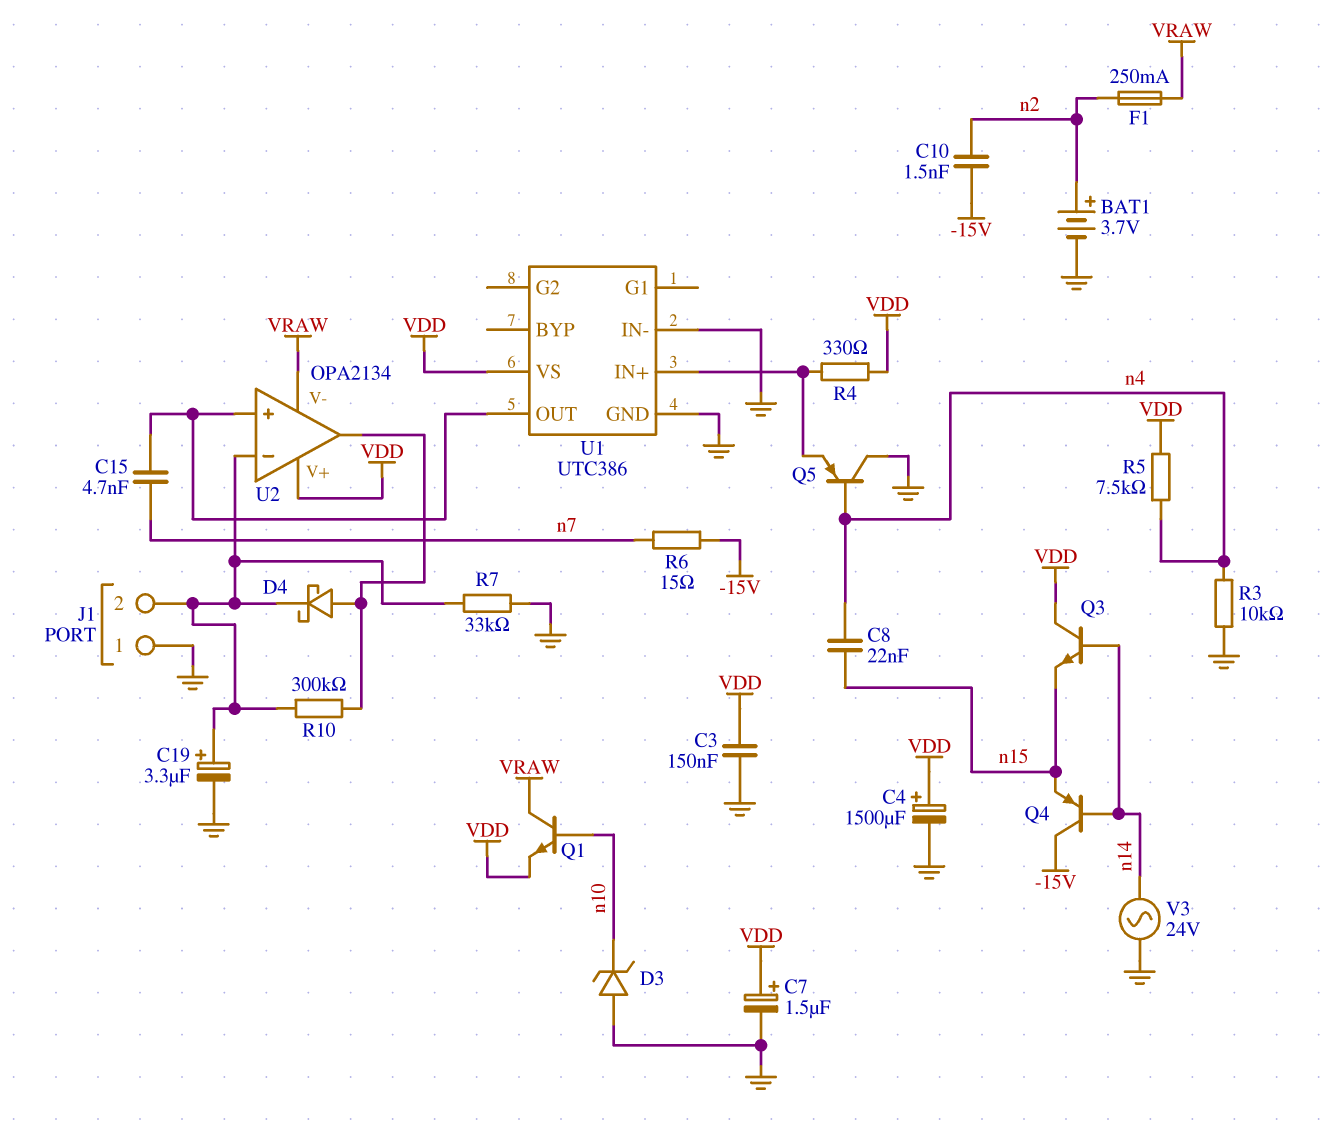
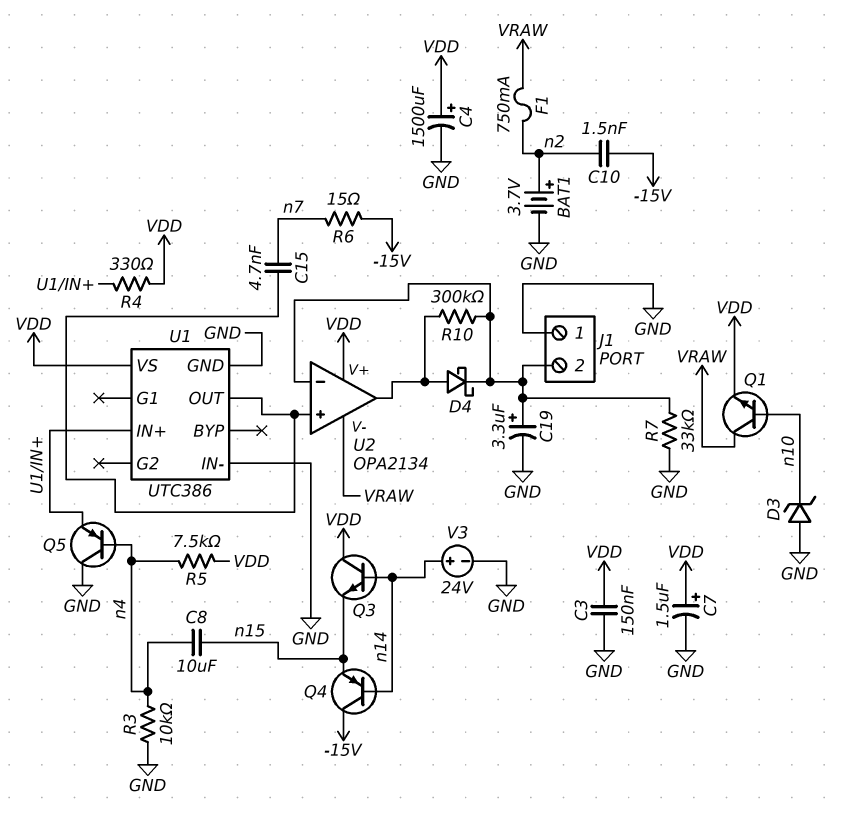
C8: 22nF (n4, n15) -> 10uF (n4, n15)
F1: 250mA (VRAW, n2) -> 750mA (VRAW, n2)
V3: AC 24V (GND, n14) -> 24V (plus n14, minus GND)

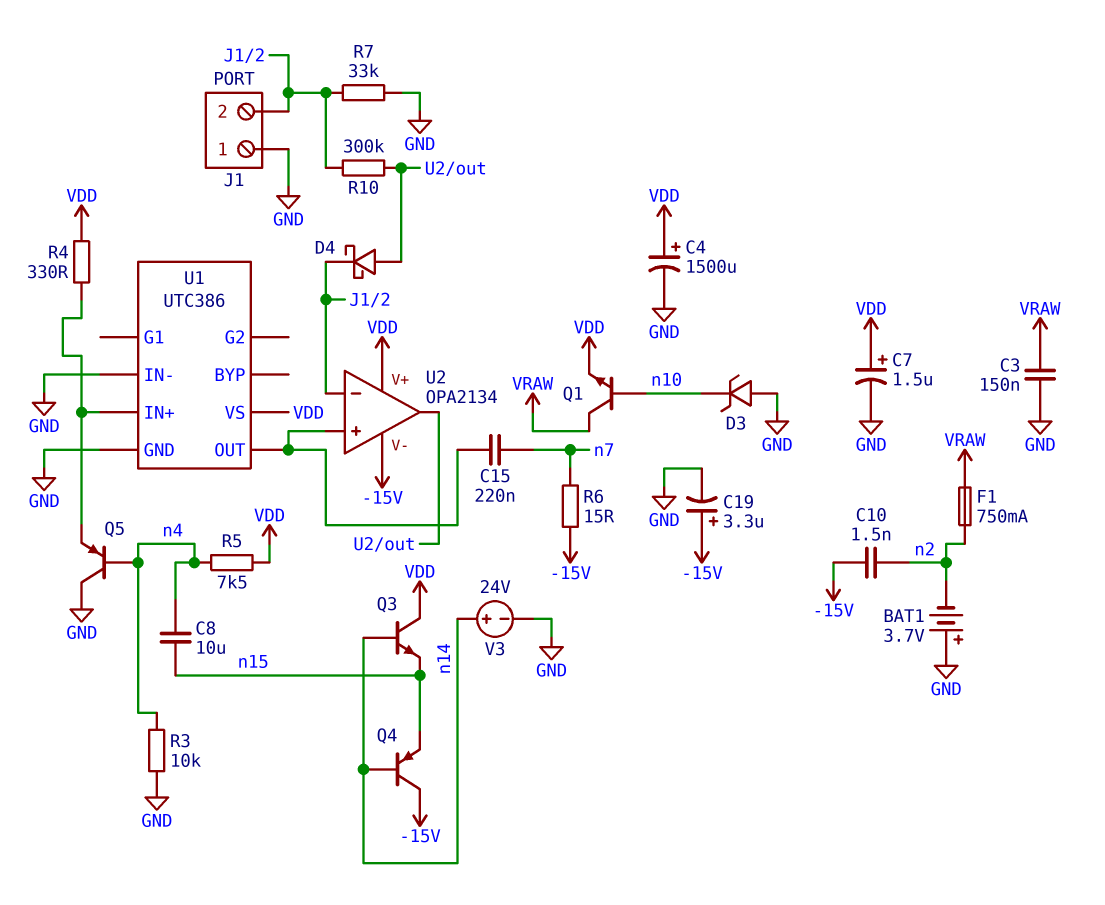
BAT1: 3.7V (plus n2, minus GND) -> 3.7V (plus GND, minus n2)
C3: 150nF (GND, VDD) -> 150nF (GND, VRAW)
C15: 4.7nF (U1/OUT, n7) -> 220nF (U1/OUT, n7)
C19: 3.3uF (plus J1/2, minus GND) -> 3.3uF (plus -15V, minus GND)
U2 pin V-: VRAW -> -15V

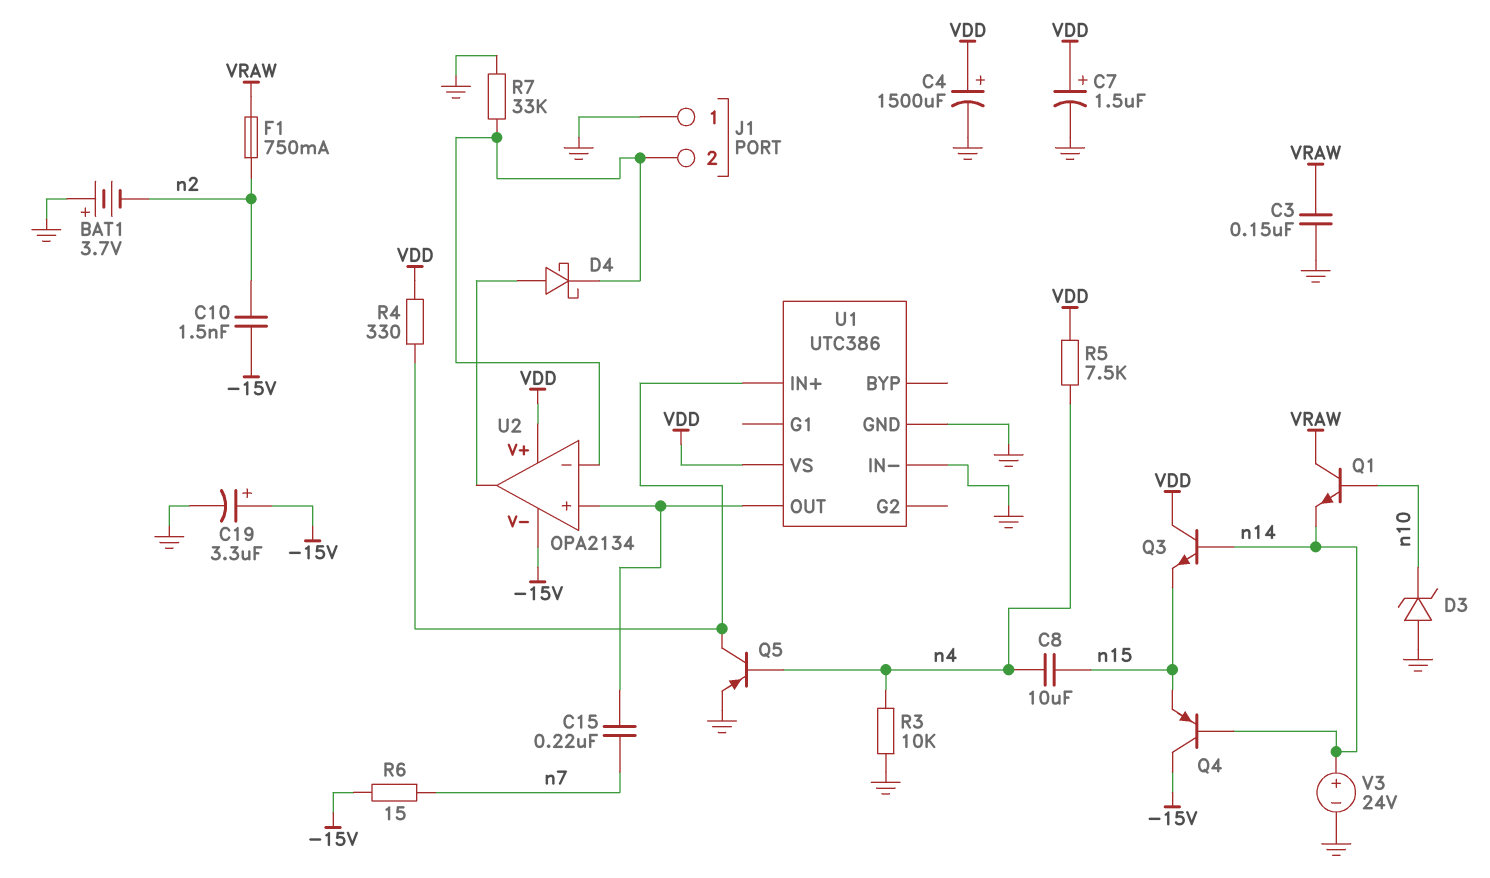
Q1: NPN (B n10, C VRAW, E VDD) -> NPN (B n10, C VRAW, E n14)
Q5: PNP (B n4, C GND, E U1/IN+) -> PNP (B n4, C U1/IN+, E GND)
R10: 300k (J1/2, U2/out) -> none

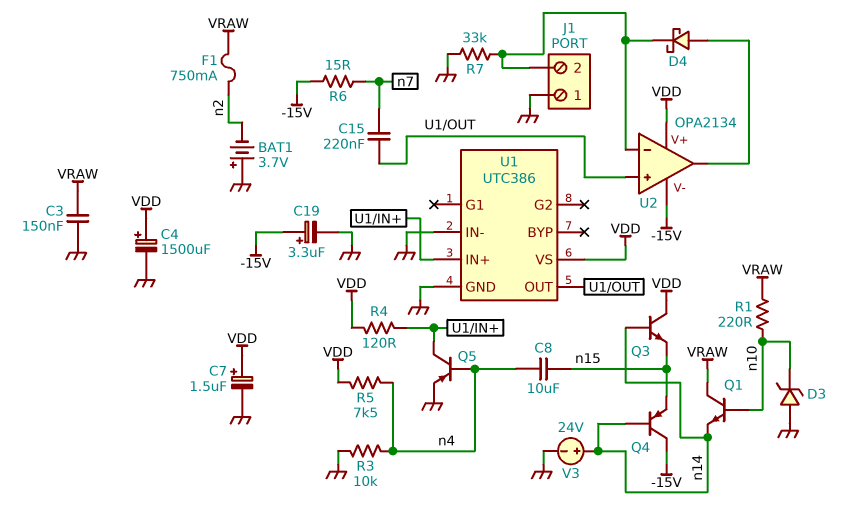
C10: 1.5nF (-15V, n2) -> none
R1: none -> 220 (VRAW, n10)
R4: 330 (U1/IN+, VDD) -> 120 (U1/IN+, VDD)

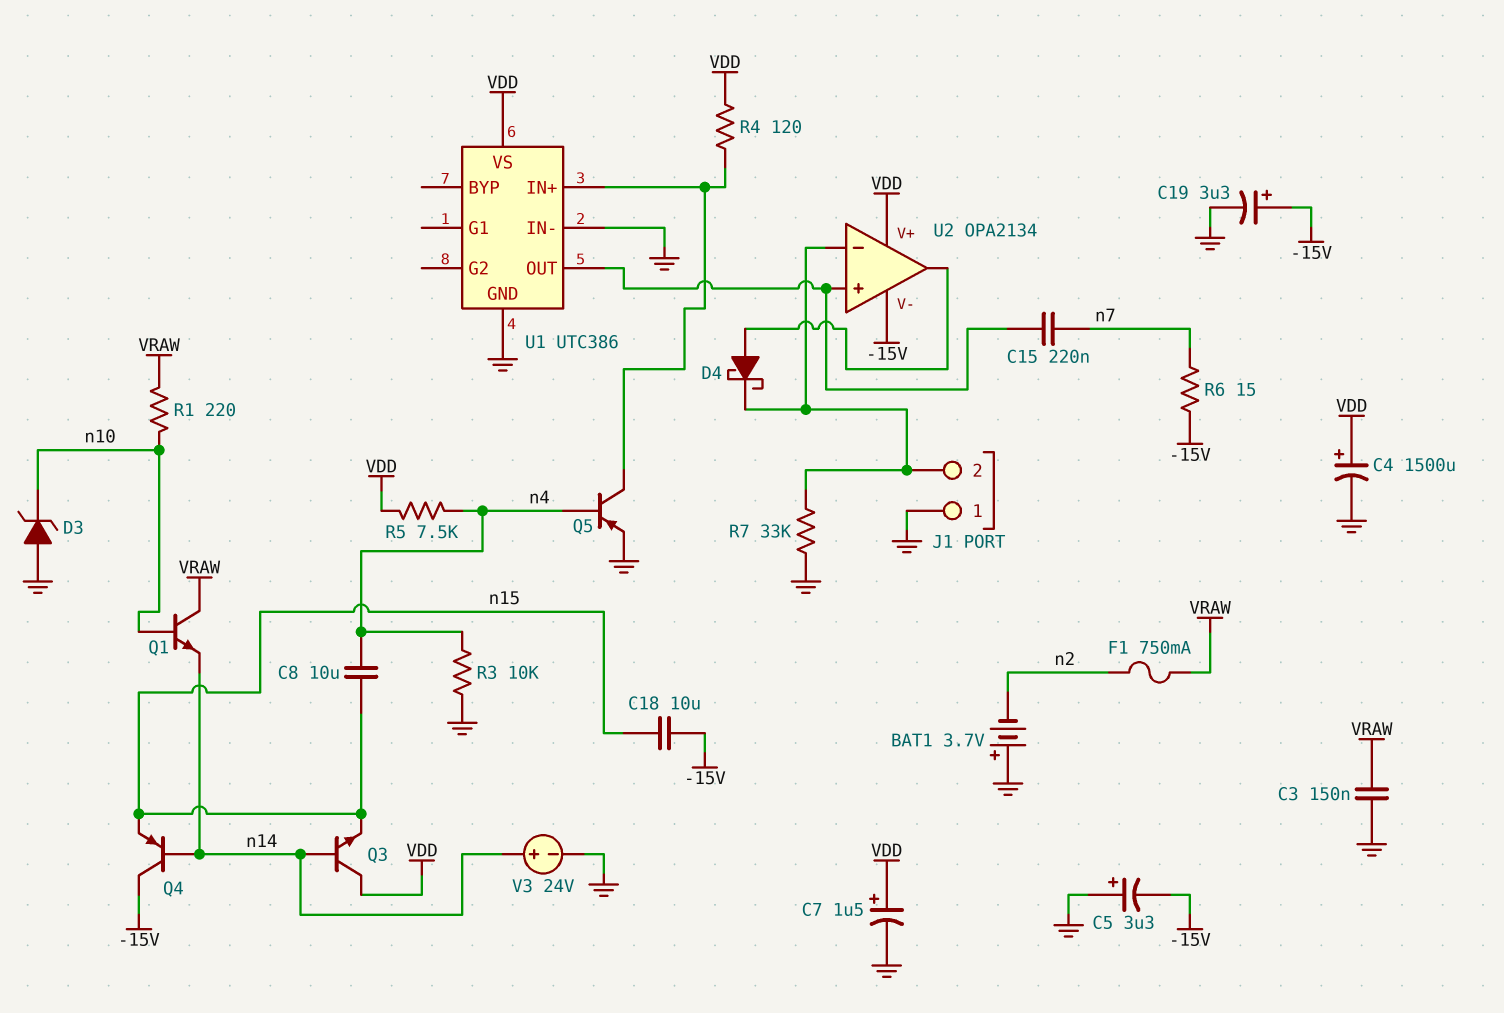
C5: none -> 3.3uF (plus GND, minus -15V)
C18: none -> 10uF (-15V, n15)

